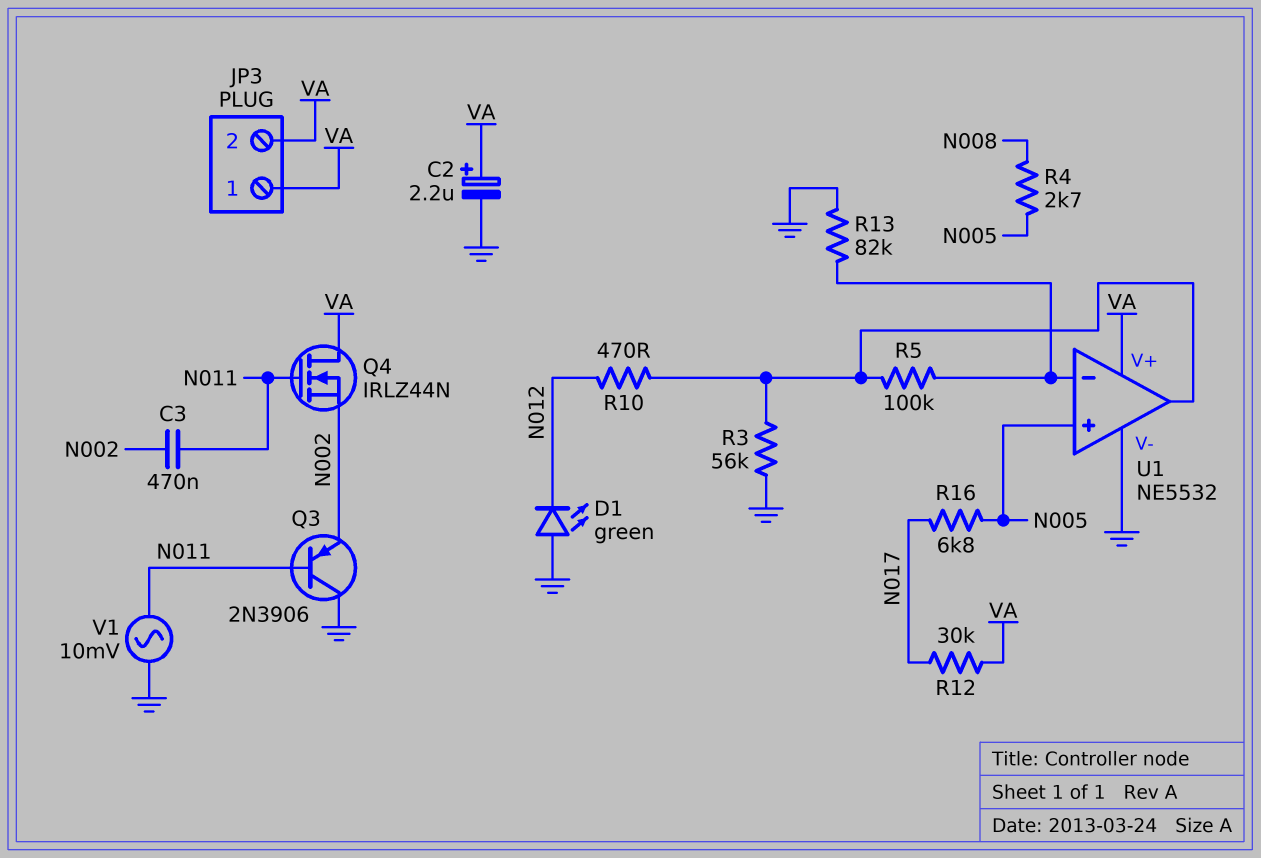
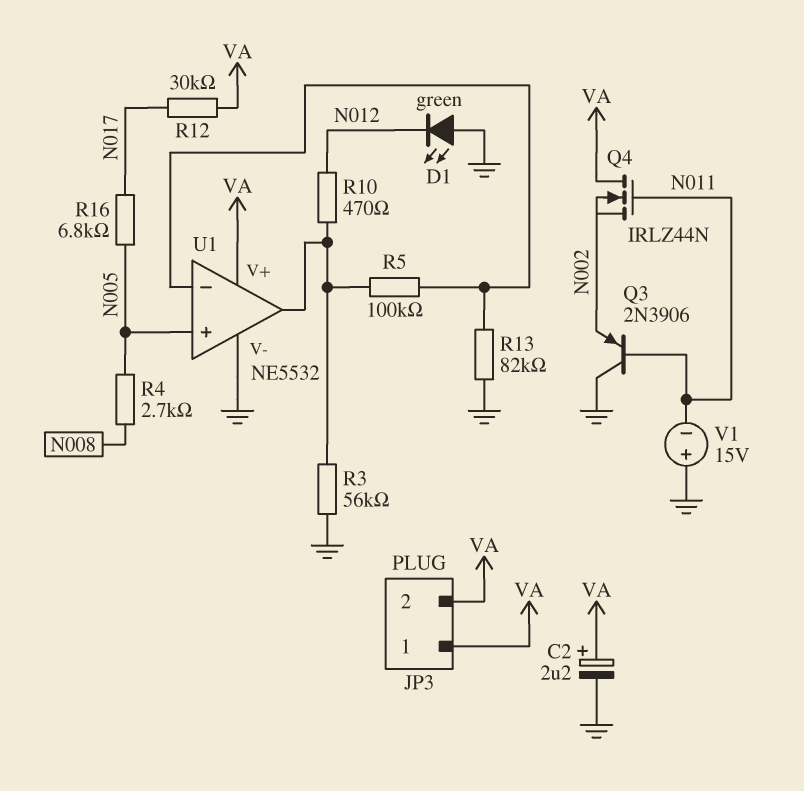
C3: 470nF (N002, N011) -> none
V1: AC 10mV (GND, N011) -> 15V (plus GND, minus N011)

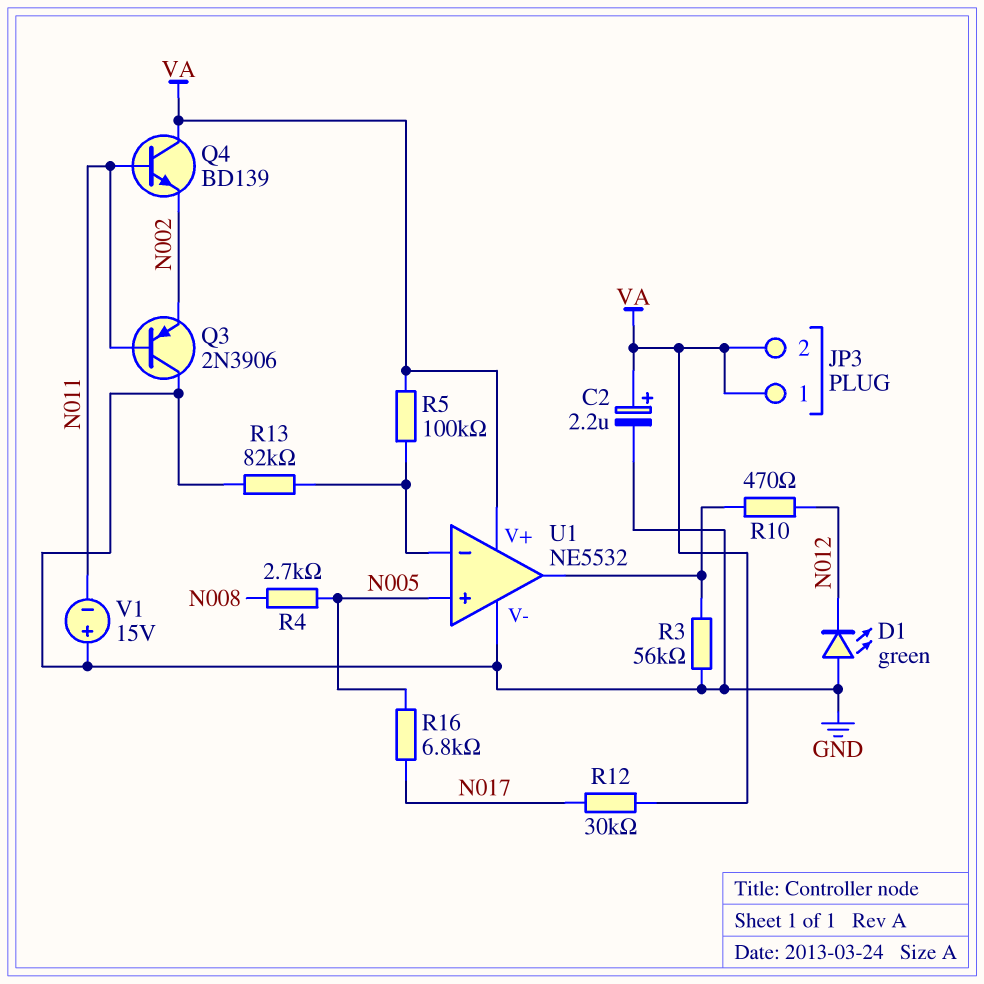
Q4: NMOS IRLZ44N (G N011, D VA, S N002) -> NPN BD139 (B N011, C VA, E N002)
R5: 100k (U1/in-, U1/out) -> 100k (U1/in-, VA)

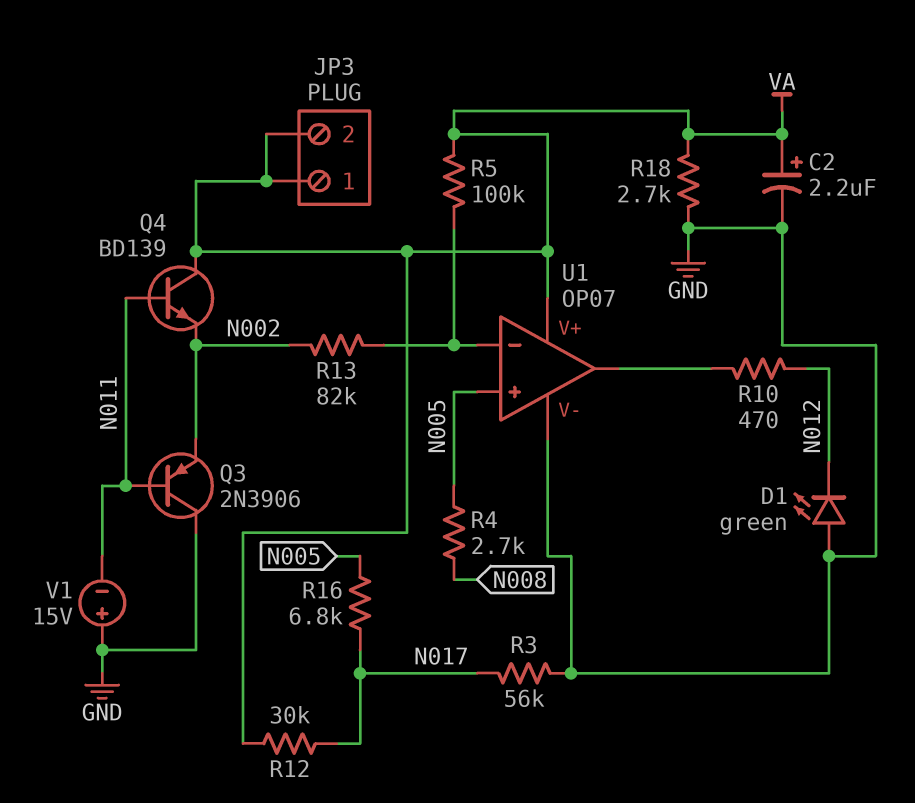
R3: 56k (GND, U1/out) -> 56k (GND, N017)
R13: 82k (GND, U1/in-) -> 82k (N002, U1/in-)
R18: none -> 2.7k (GND, VA)
U1: NE5532 -> OP07

